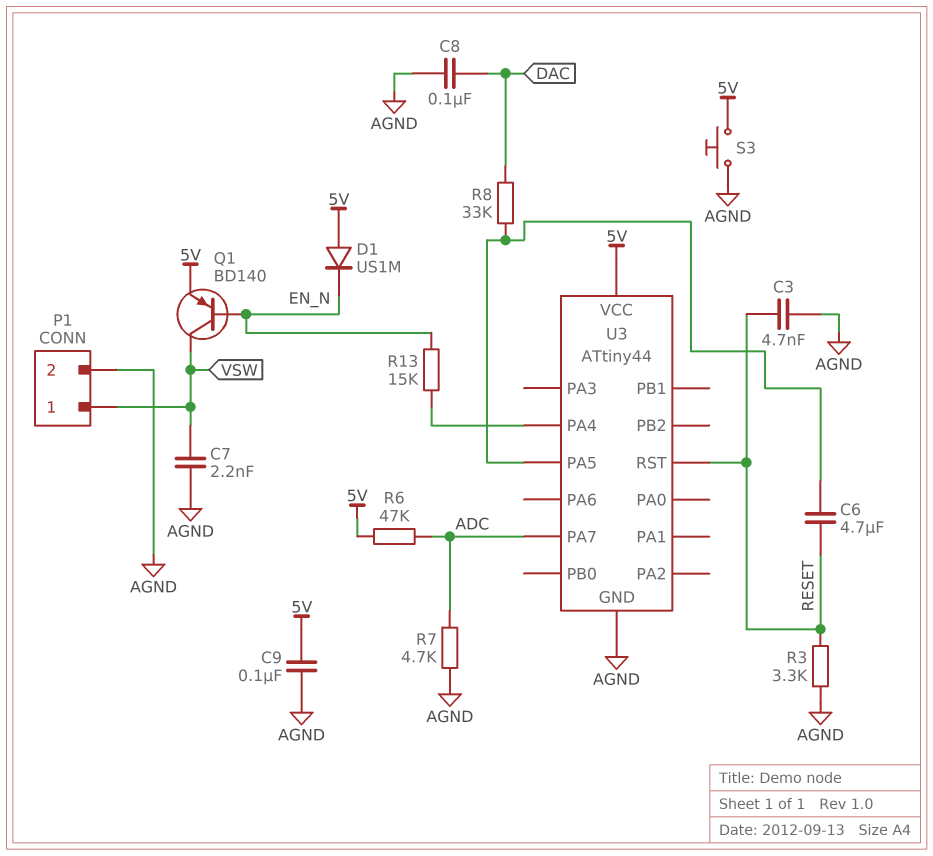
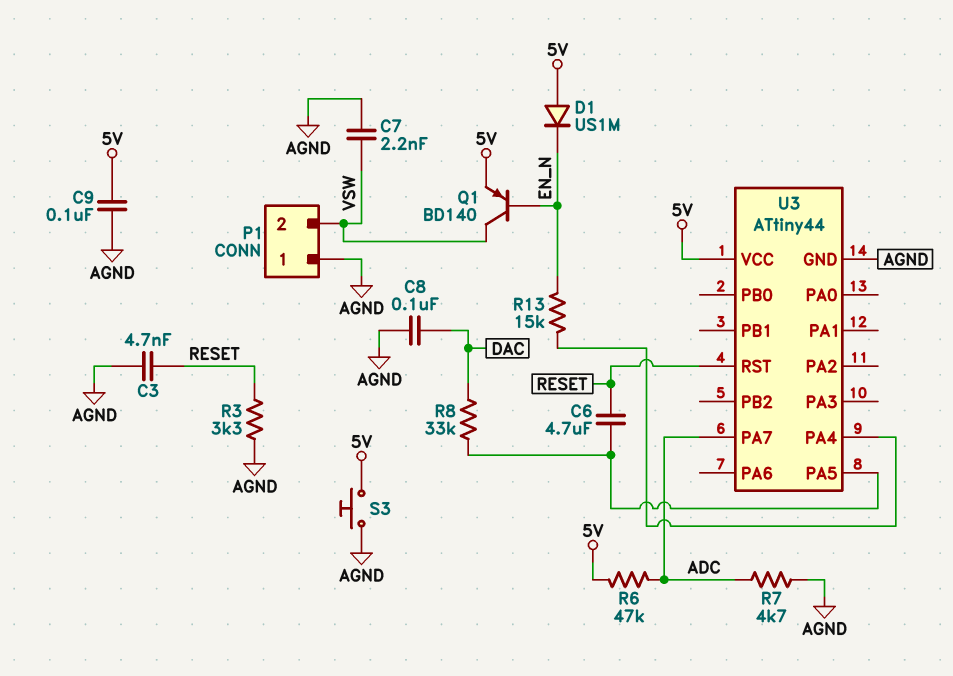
P1 pin 1: VSW -> AGND
P1 pin 2: AGND -> VSW

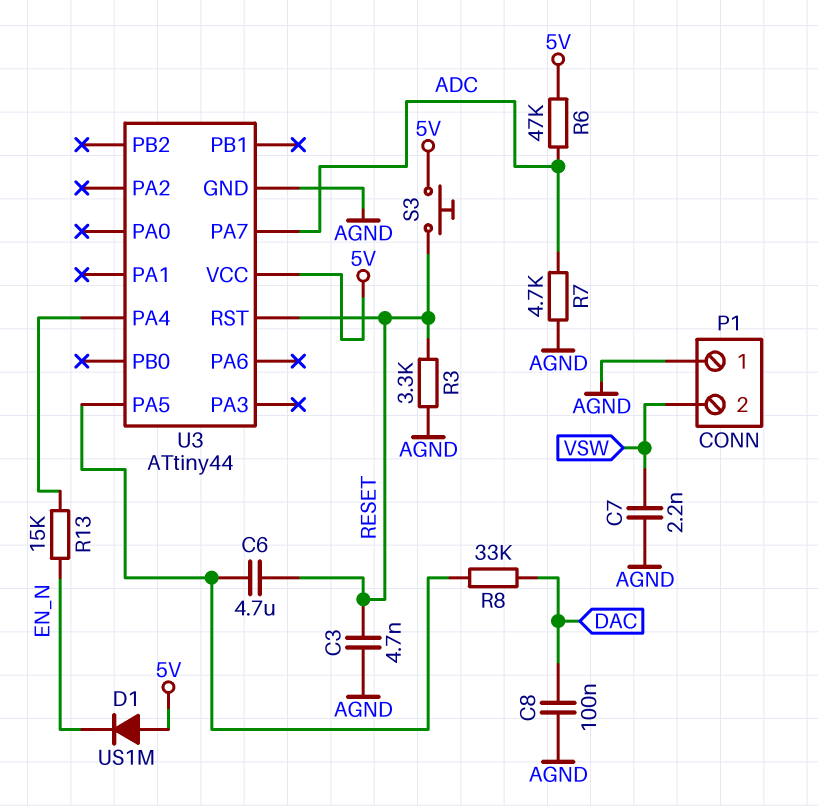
C9: 100nF (5V, AGND) -> none
Q1: PNP BD140 (B EN_N, C VSW, E 5V) -> none
S3: button (5V, AGND) -> button (5V, RESET)

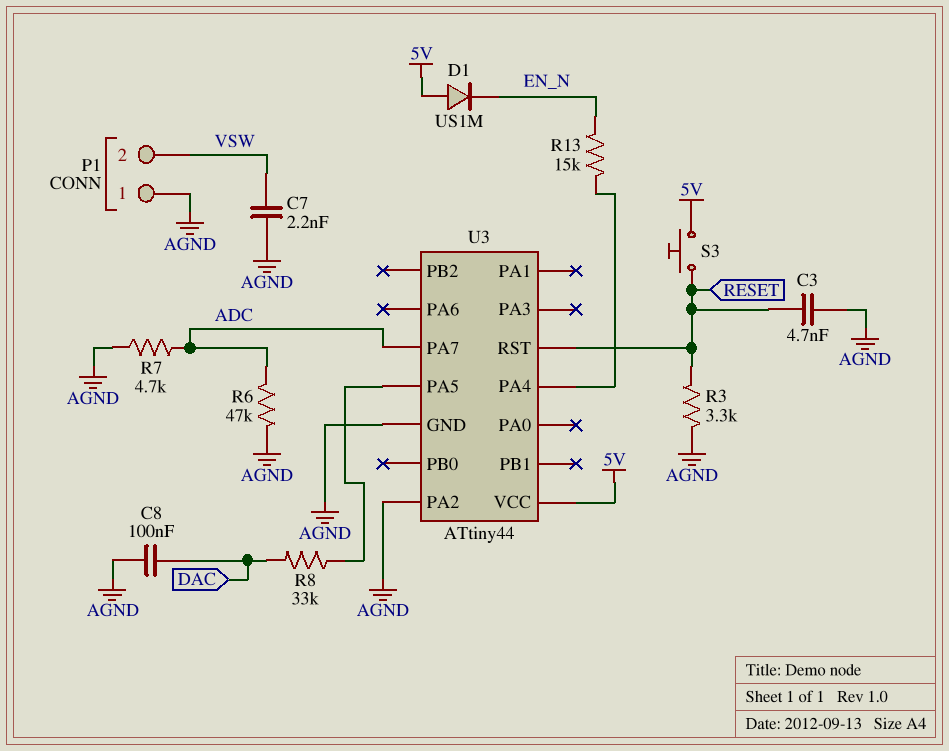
C6: 4.7uF (RESET, U3/PA5) -> none
R6: 47k (5V, ADC) -> 47k (ADC, AGND)
U3 pin PA2: none -> AGND

